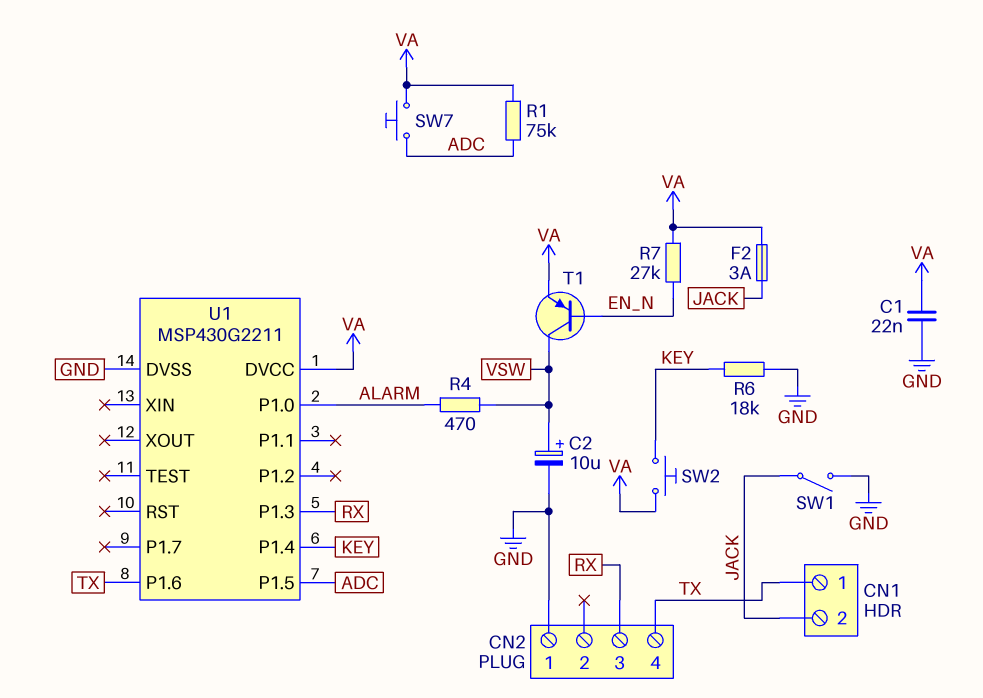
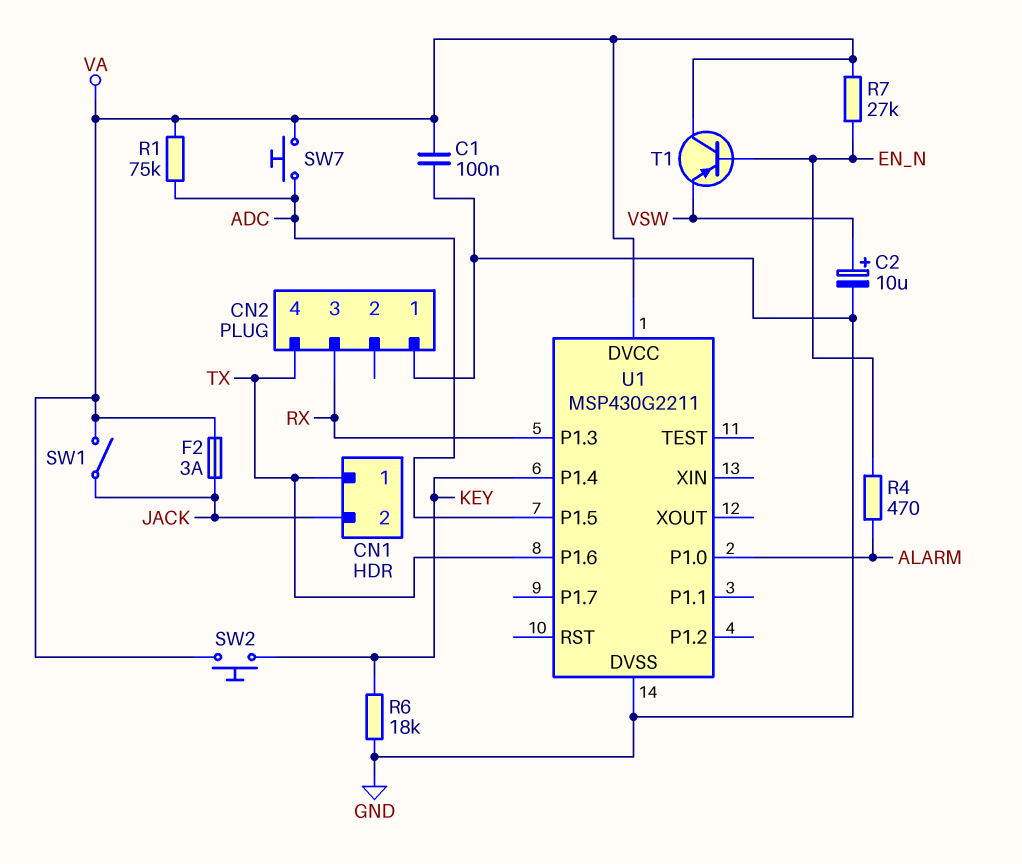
C1: 22nF (GND, VA) -> 100nF (GND, VA)
R4: 470 (ALARM, VSW) -> 470 (ALARM, EN_N)
SW1: switch (GND, JACK) -> switch (JACK, VA)
T1: PNP (B EN_N, C VSW, E VA) -> PNP (B EN_N, C VA, E VSW)

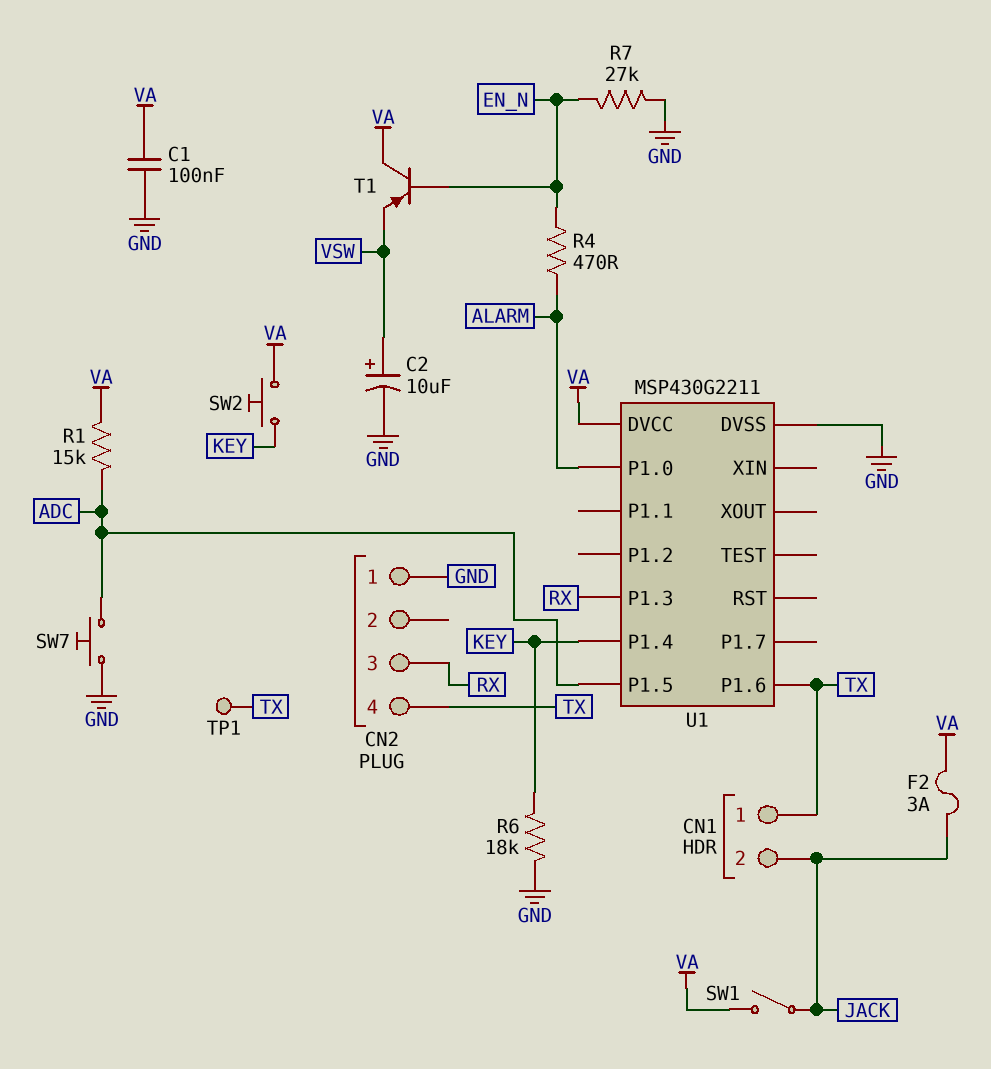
R1: 75k (ADC, VA) -> 15k (ADC, VA)
R7: 27k (EN_N, VA) -> 27k (EN_N, GND)
SW7: button (ADC, VA) -> button (ADC, GND)
TP1: none -> test point (TX)

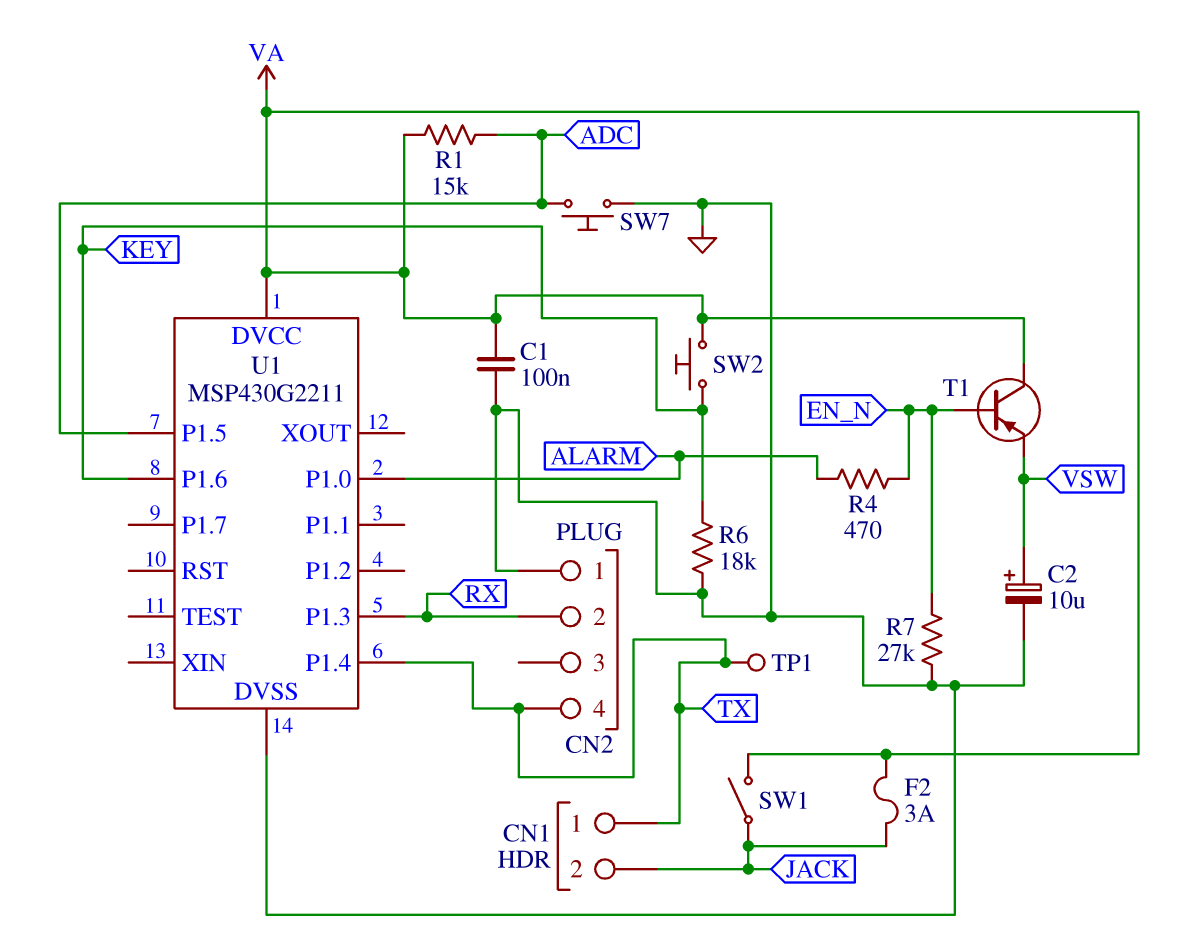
CN2 pin 2: none -> RX
CN2 pin 3: RX -> none
U1 pin P1.4: KEY -> TX
U1 pin P1.6: TX -> KEY

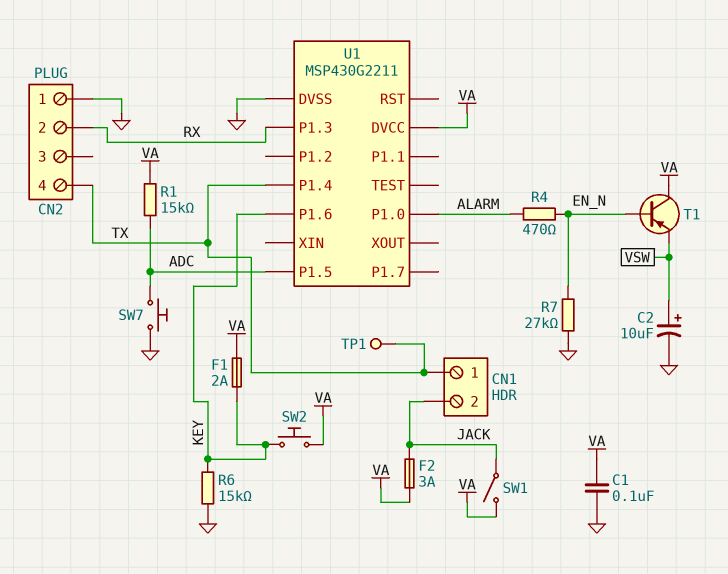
F1: none -> 2A (KEY, VA)
R6: 18k (GND, KEY) -> 15k (GND, KEY)

